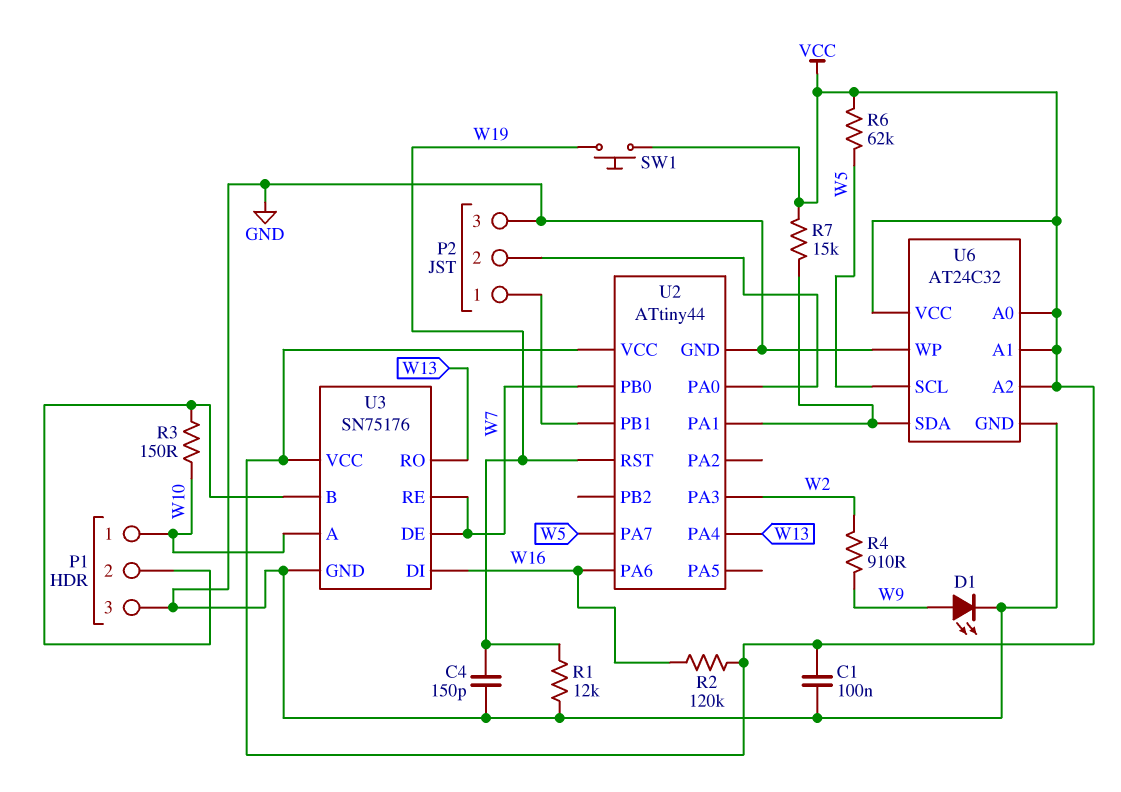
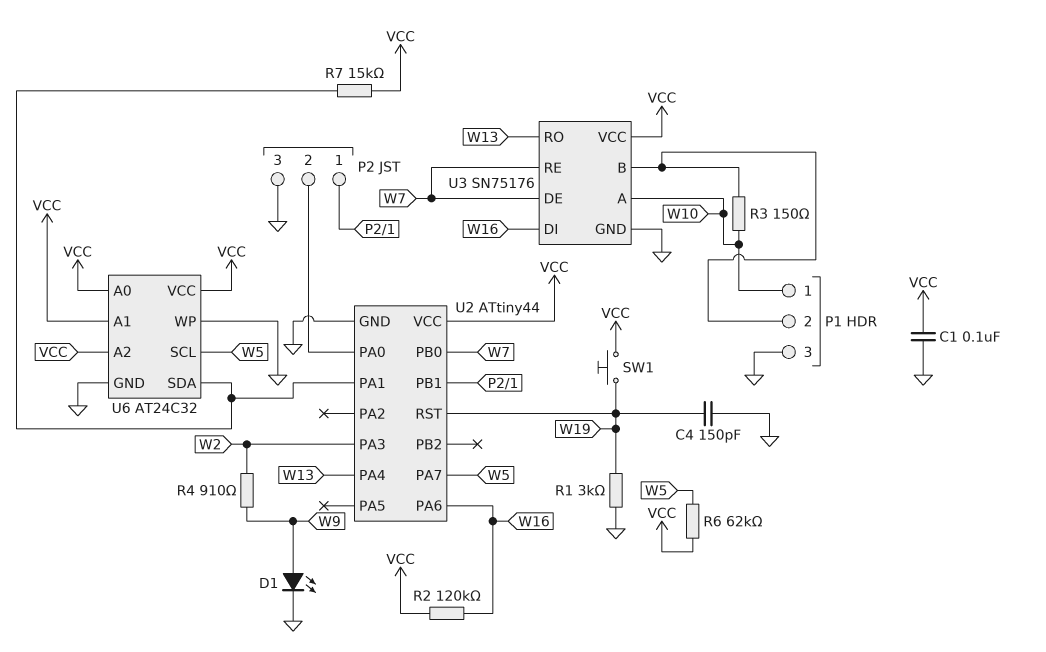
R1: 12k (GND, W19) -> 3k (GND, W19)

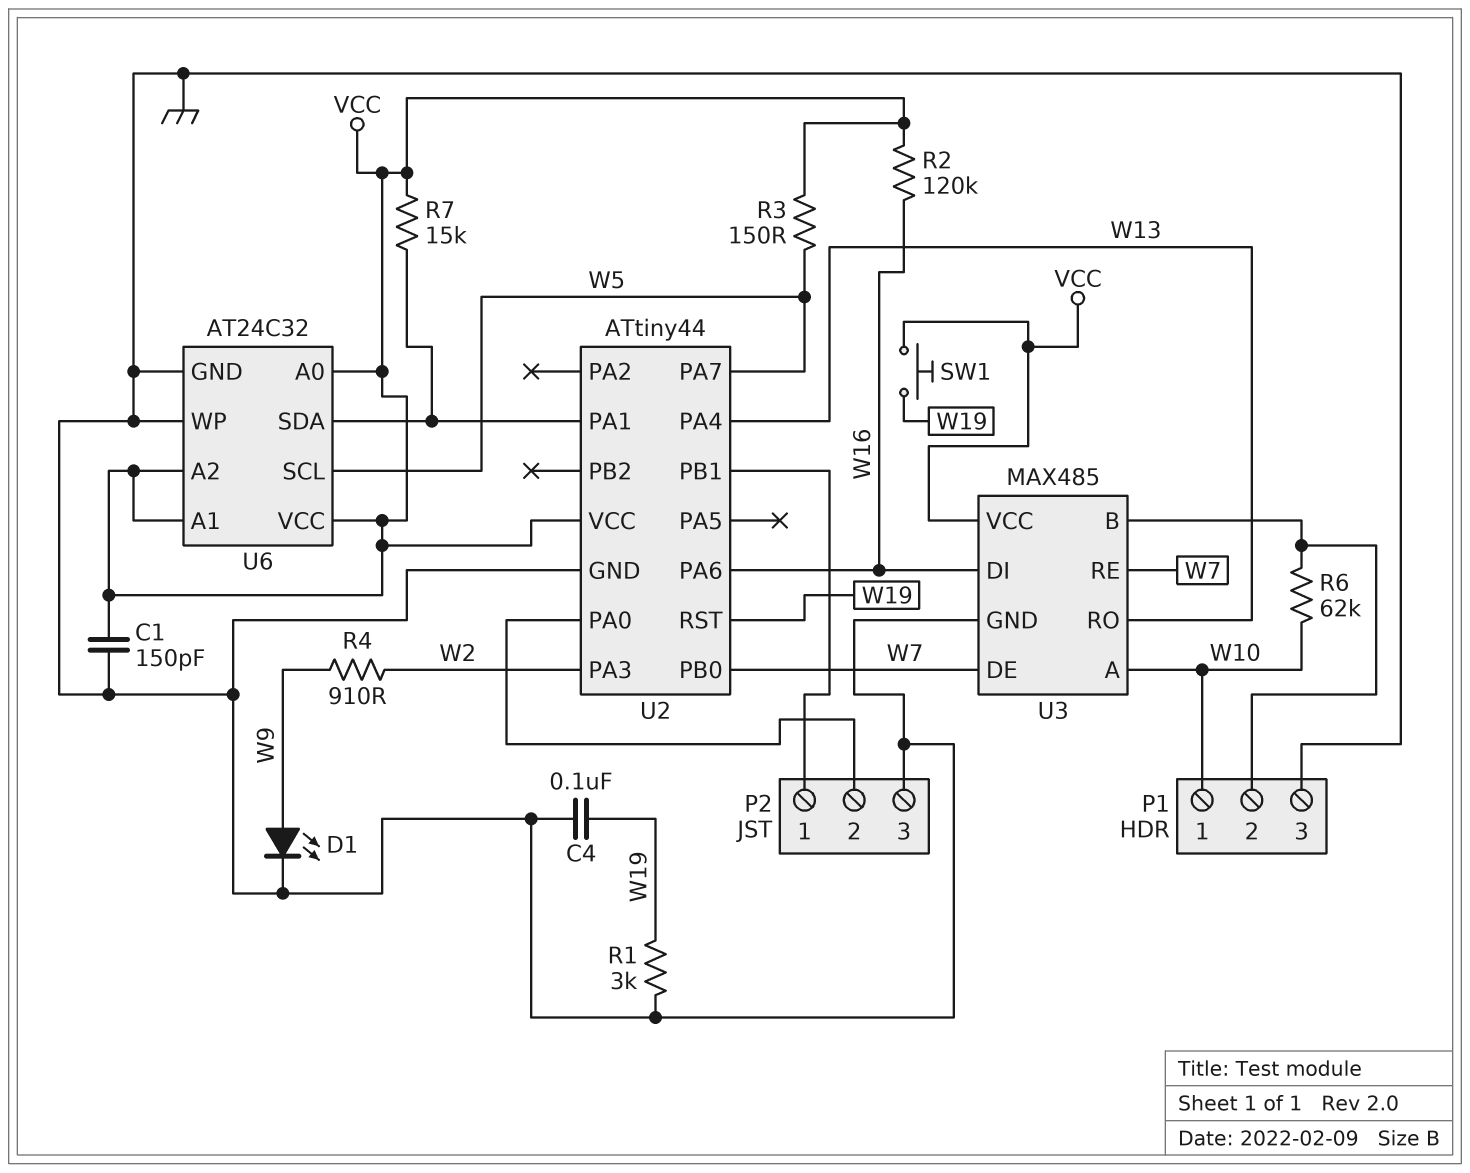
C1: 100nF (GND, VCC) -> 150pF (GND, VCC)
C4: 150pF (GND, W19) -> 100nF (GND, W19)
R3: 150 (P1/2, W10) -> 150 (VCC, W5)
R6: 62k (VCC, W5) -> 62k (P1/2, W10)
U3: SN75176 -> MAX485

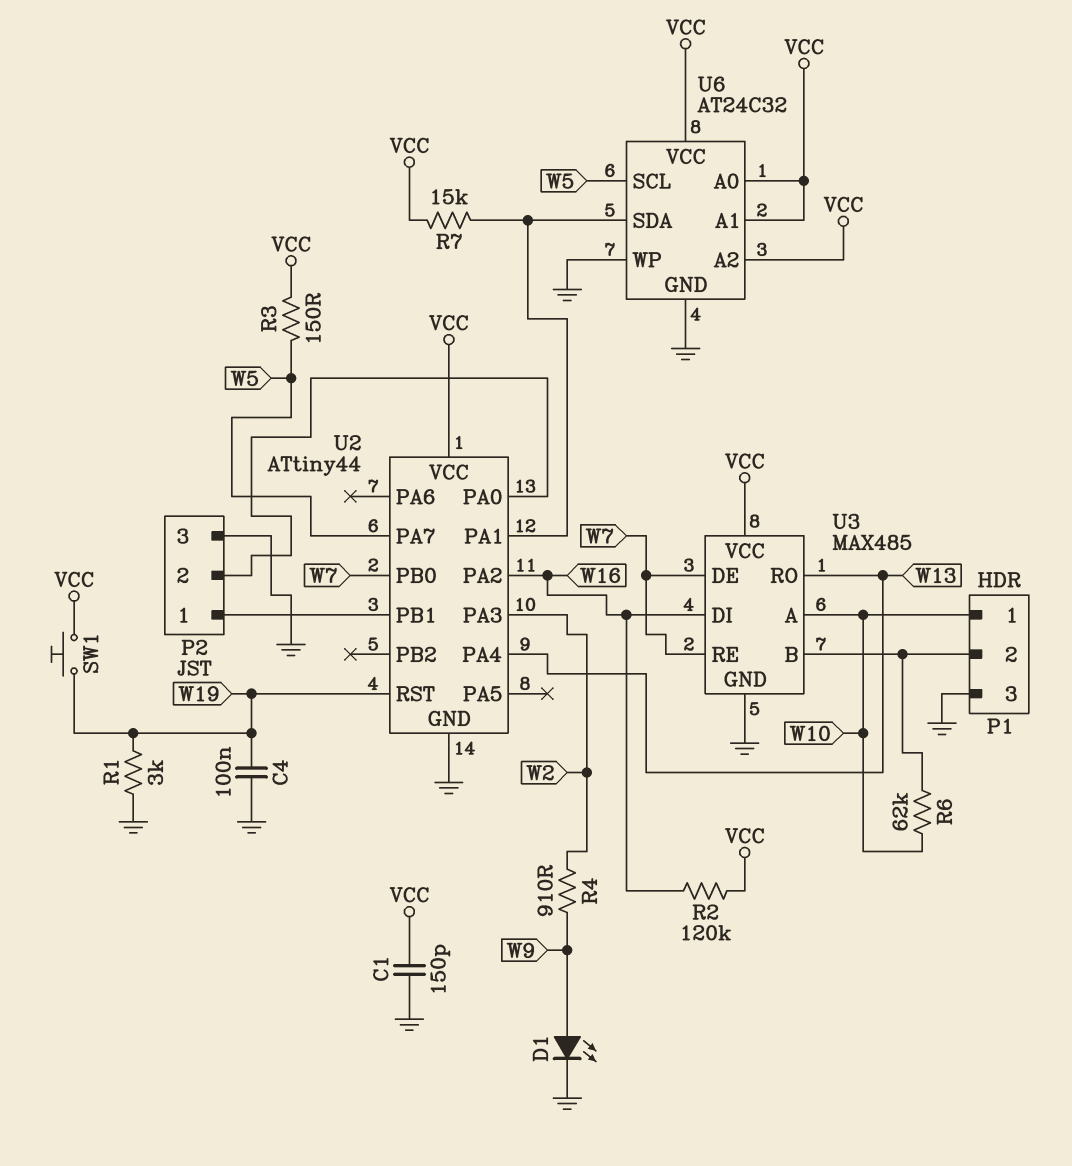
U2 pin PA2: none -> W16
U2 pin PA6: W16 -> none

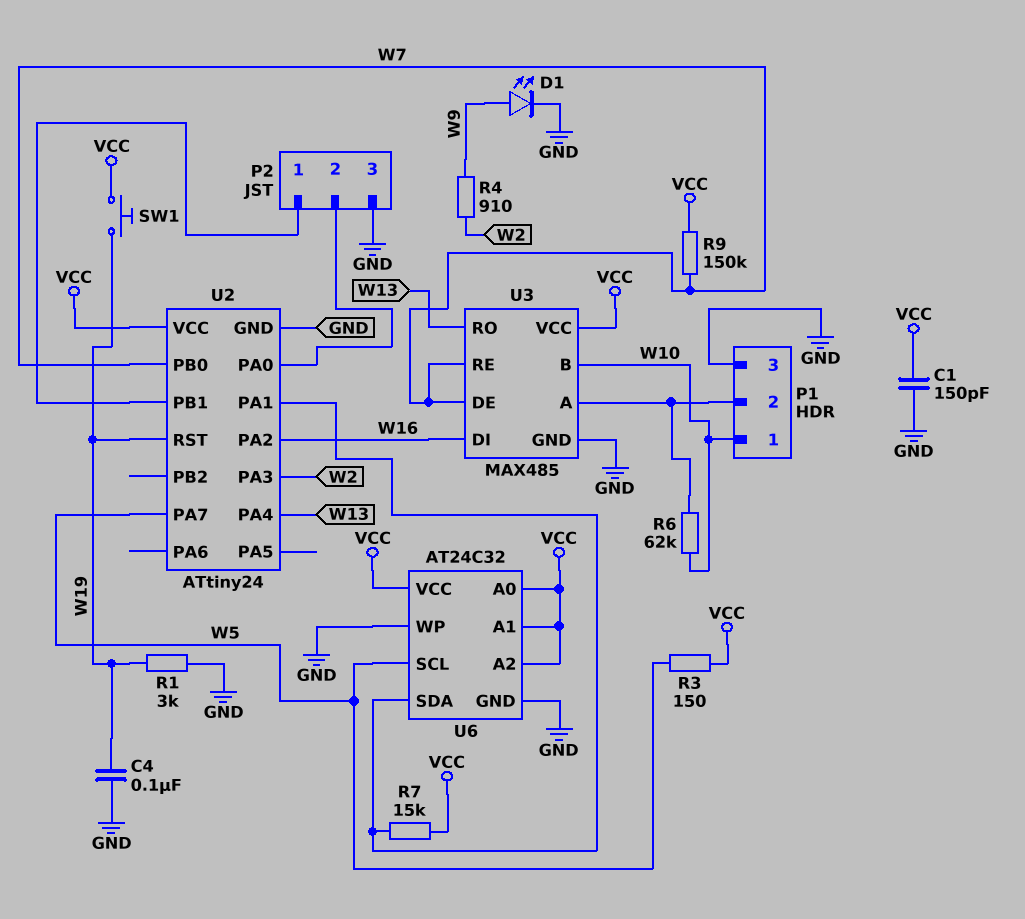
R2: 120k (VCC, W16) -> none
R9: none -> 150k (VCC, W7)
U2: ATtiny44 -> ATtiny24
U3 pin A: W10 -> P1/2
U3 pin B: P1/2 -> W10

